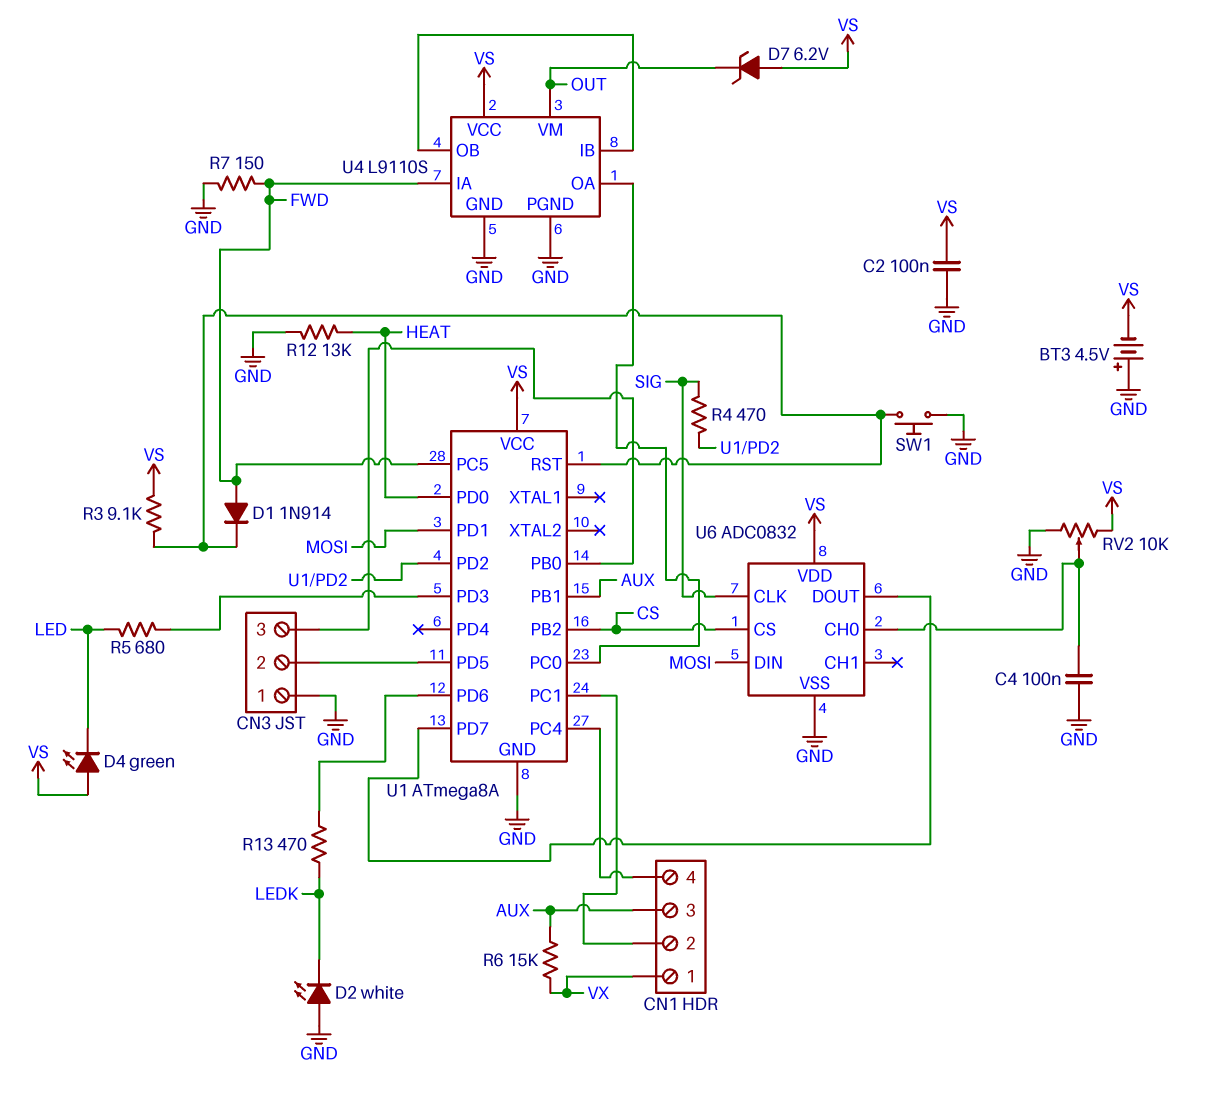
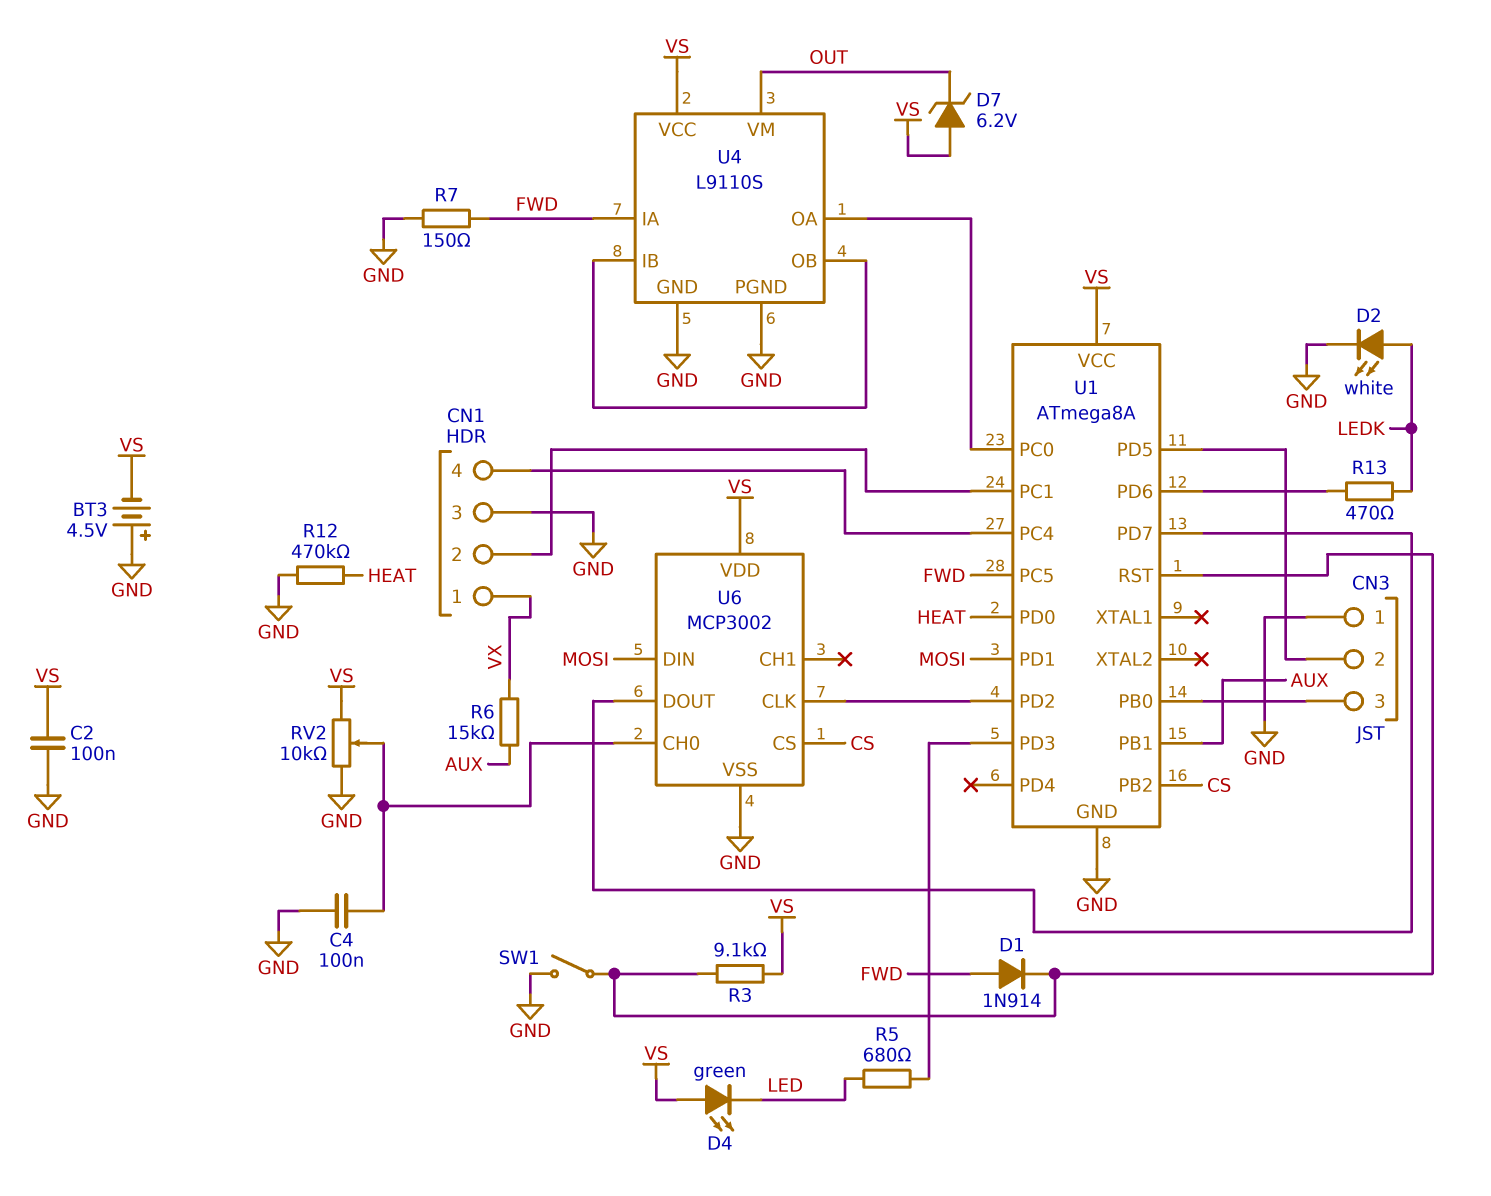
CN1 pin 3: AUX -> GND
D2: LED white (A GND, K LEDK) -> LED white (A LEDK, K GND)
R4: 470 (SIG, U1/PD2) -> none
R12: 13k (GND, HEAT) -> 470k (GND, HEAT)
SW1: button (GND, U1/RST) -> switch (GND, U1/RST)
U6: ADC0832 -> MCP3002
U6 pin CLK: SIG -> U1/PD2

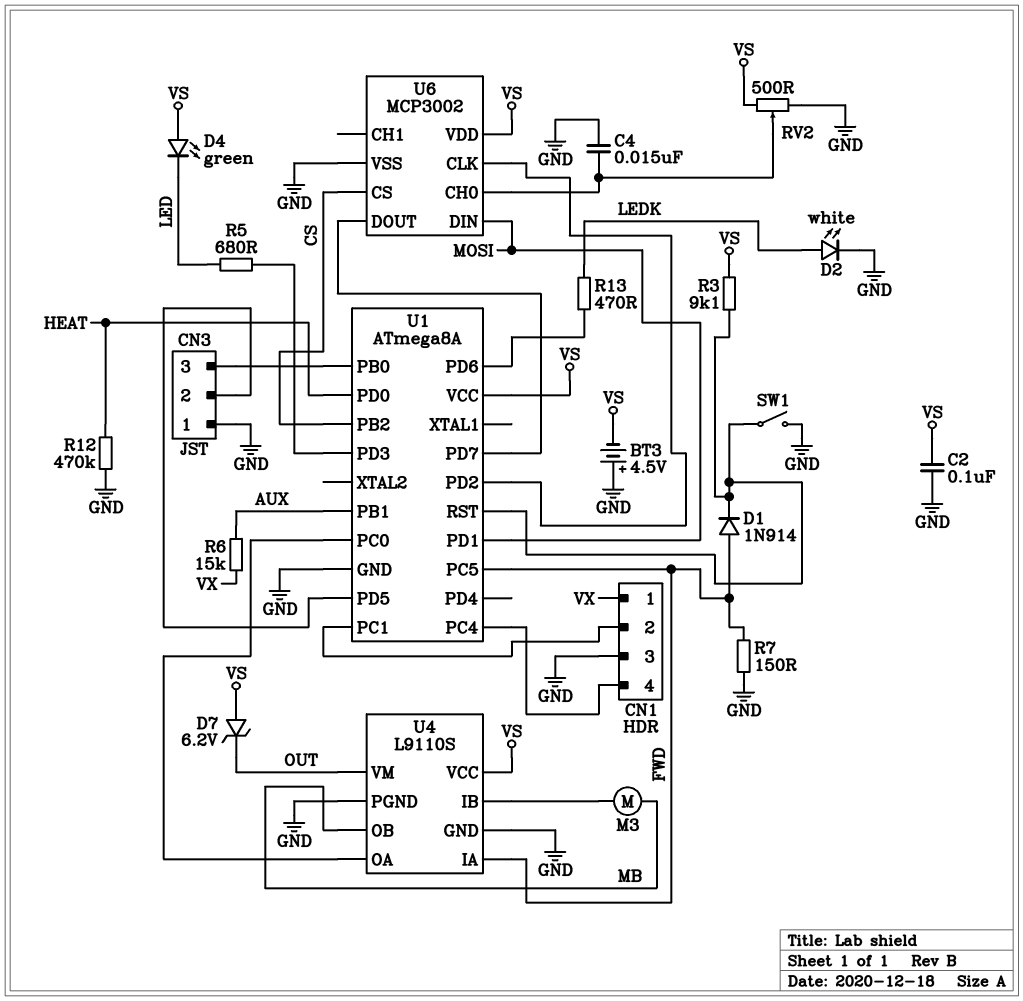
C4: 100nF (GND, U6/CH0) -> 15nF (GND, U6/CH0)
M3: none -> motor (MB, U4/IB)
RV2: 10k (GND, VS, wiper U6/CH0) -> 500 (GND, VS, wiper U6/CH0)
U4 pin OB: U4/IB -> MB

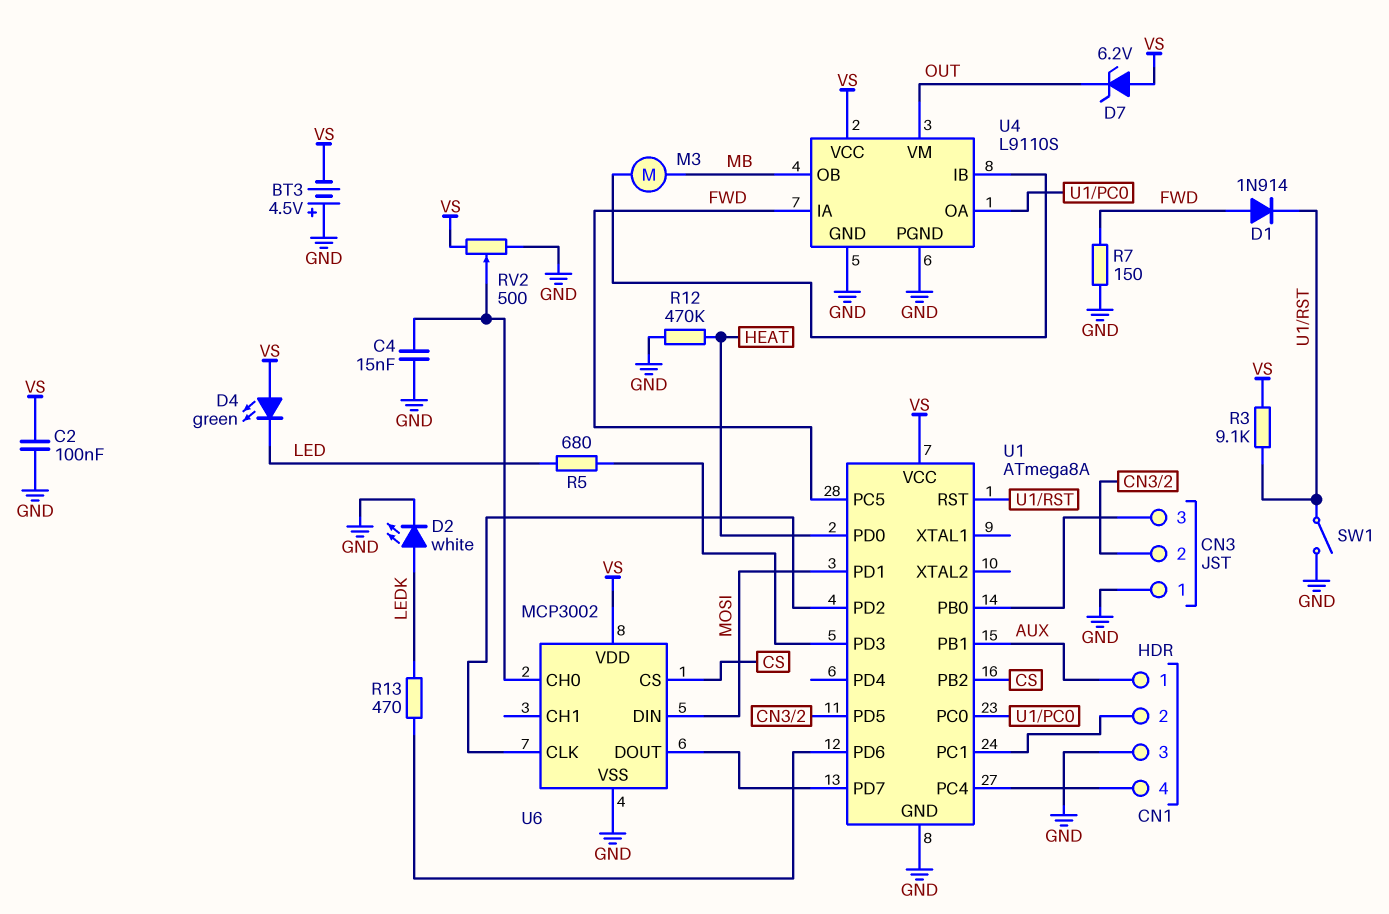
CN1 pin 1: VX -> AUX
R6: 15k (AUX, VX) -> none

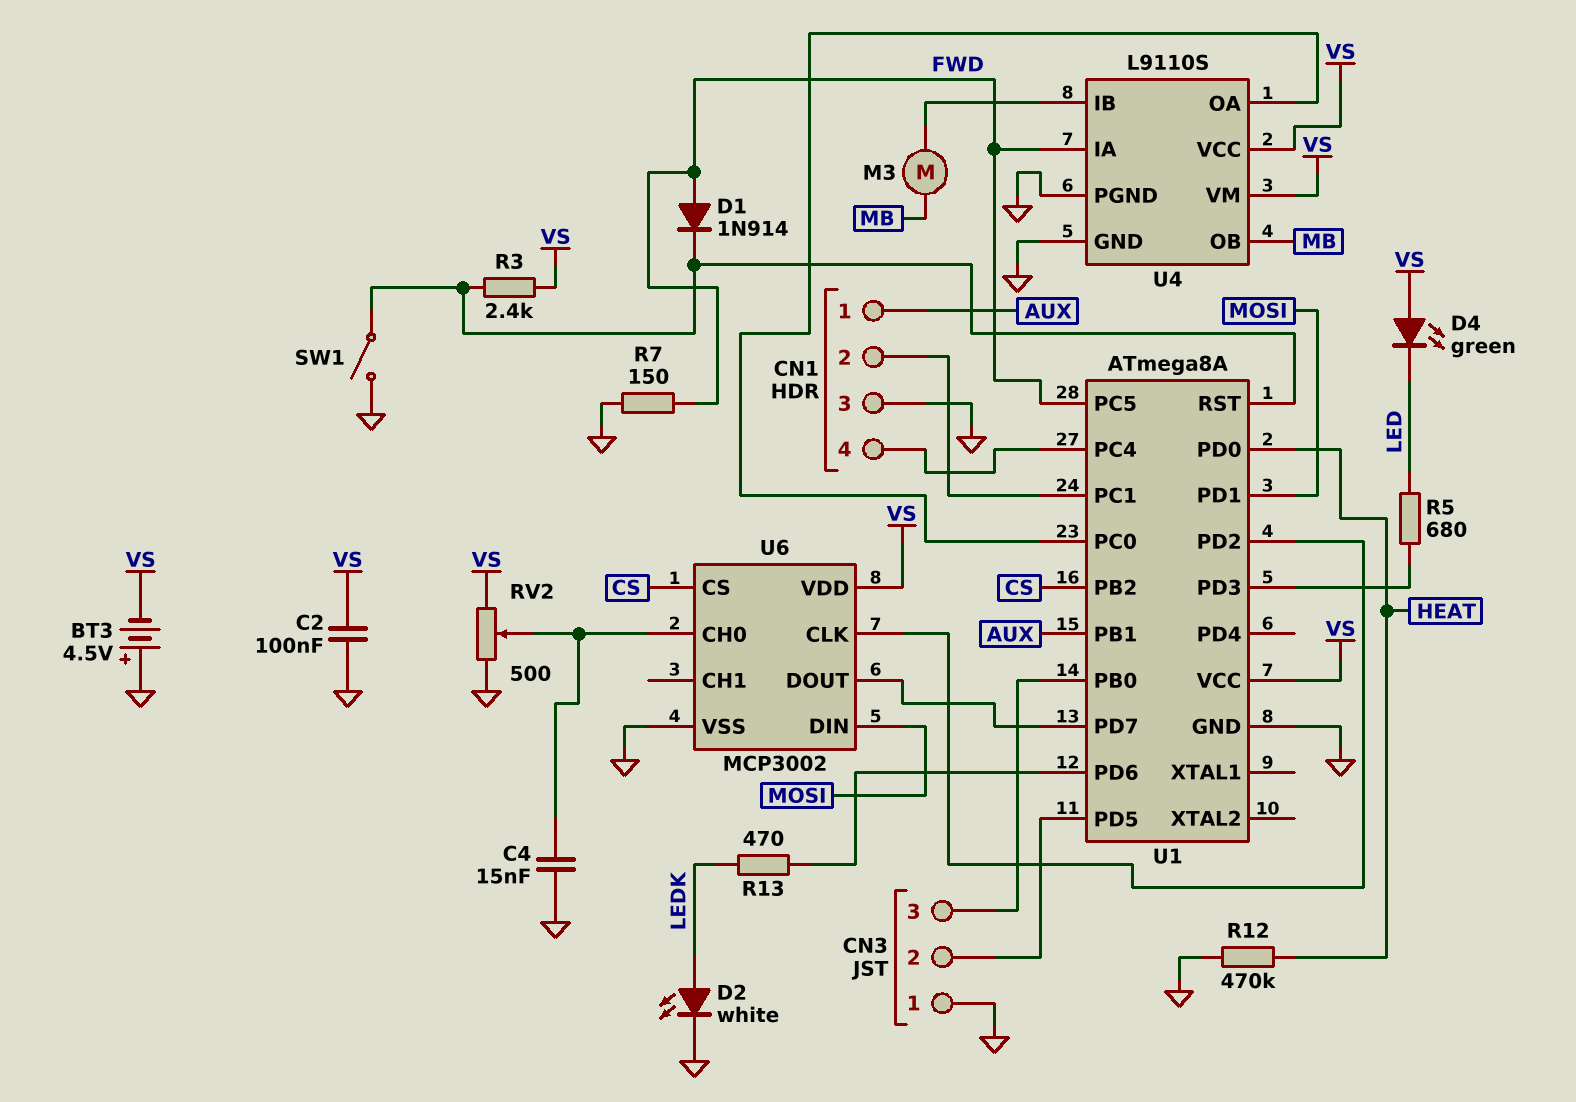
D7: zener 6.2V (A VS, K OUT) -> none
R3: 9.1k (U1/RST, VS) -> 2.4k (U1/RST, VS)
U4 pin VM: OUT -> VS

